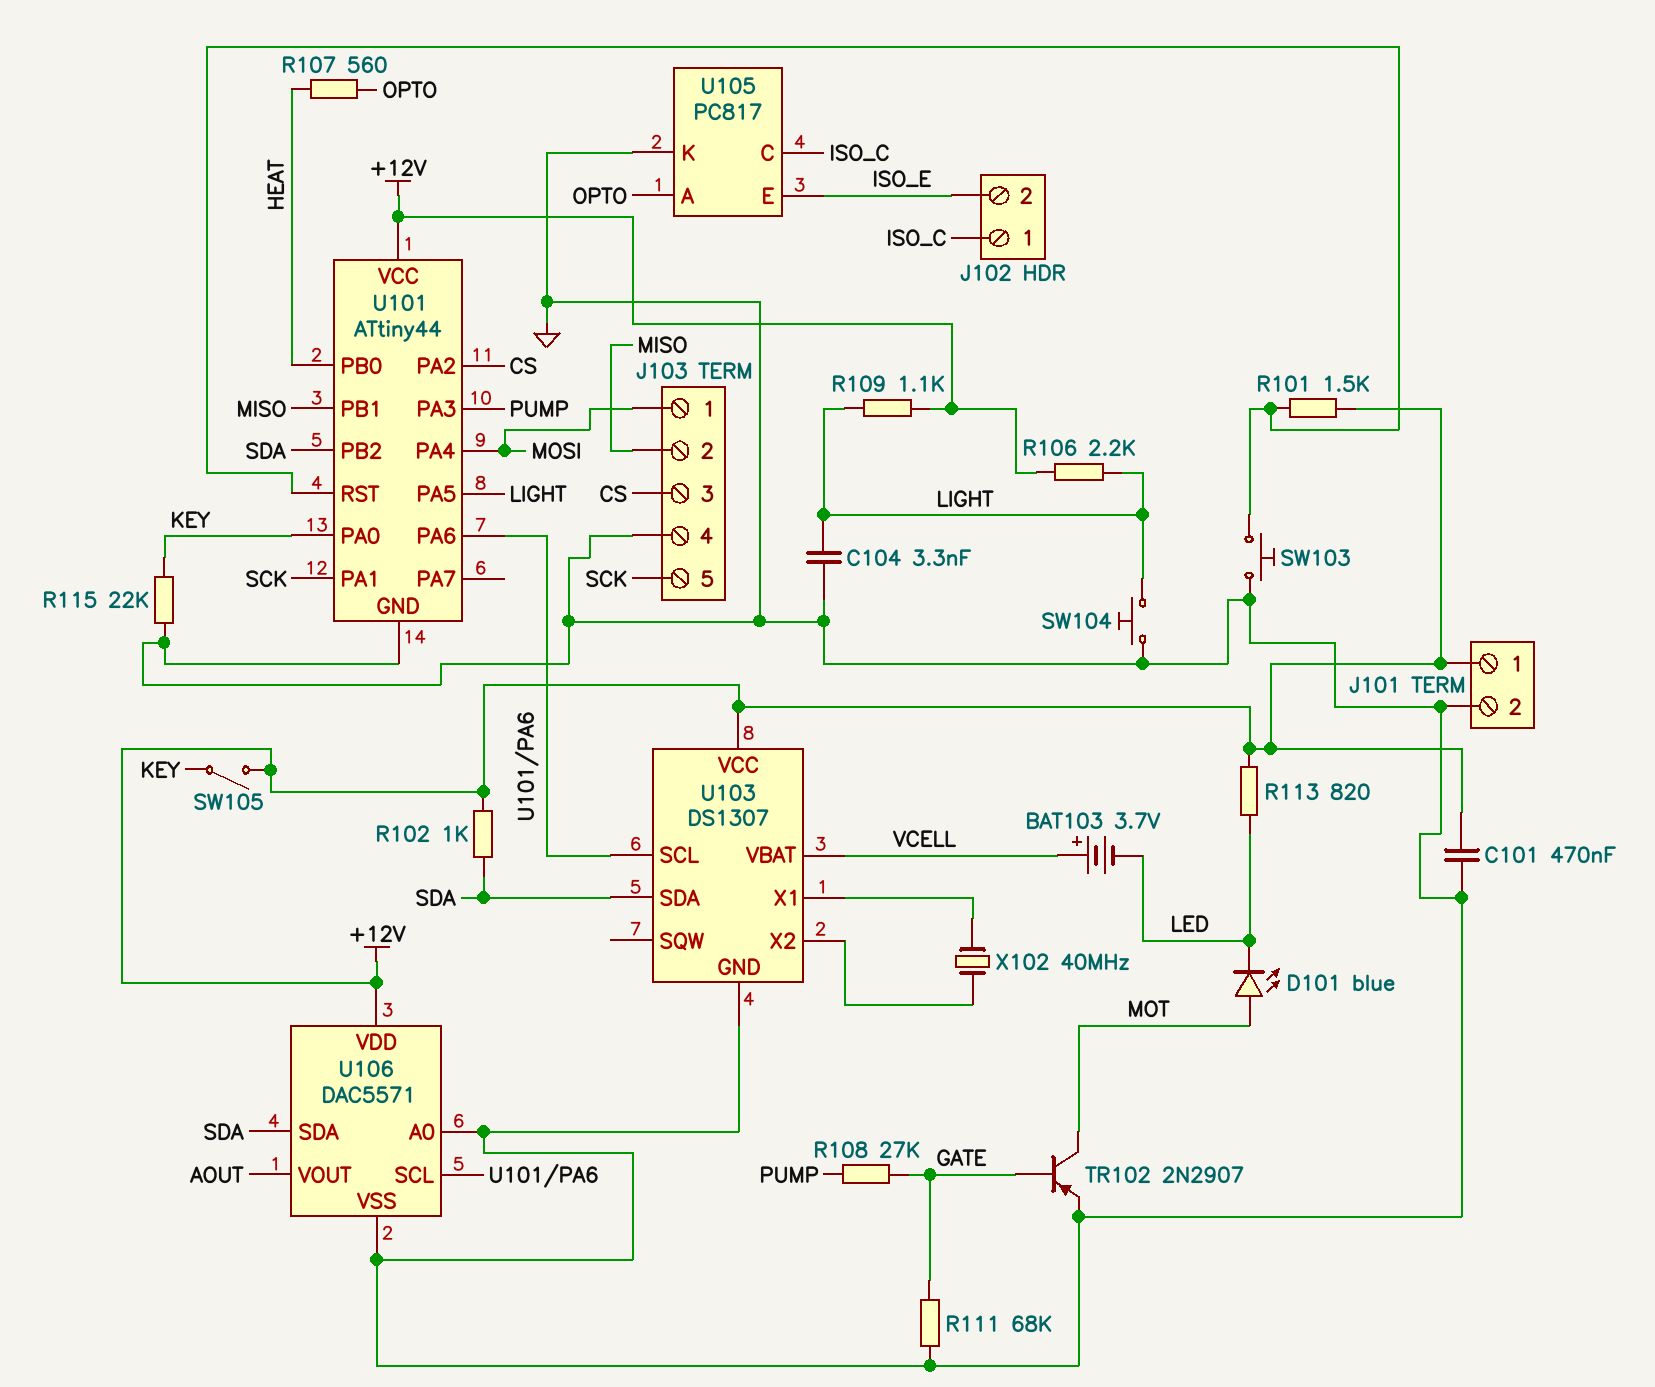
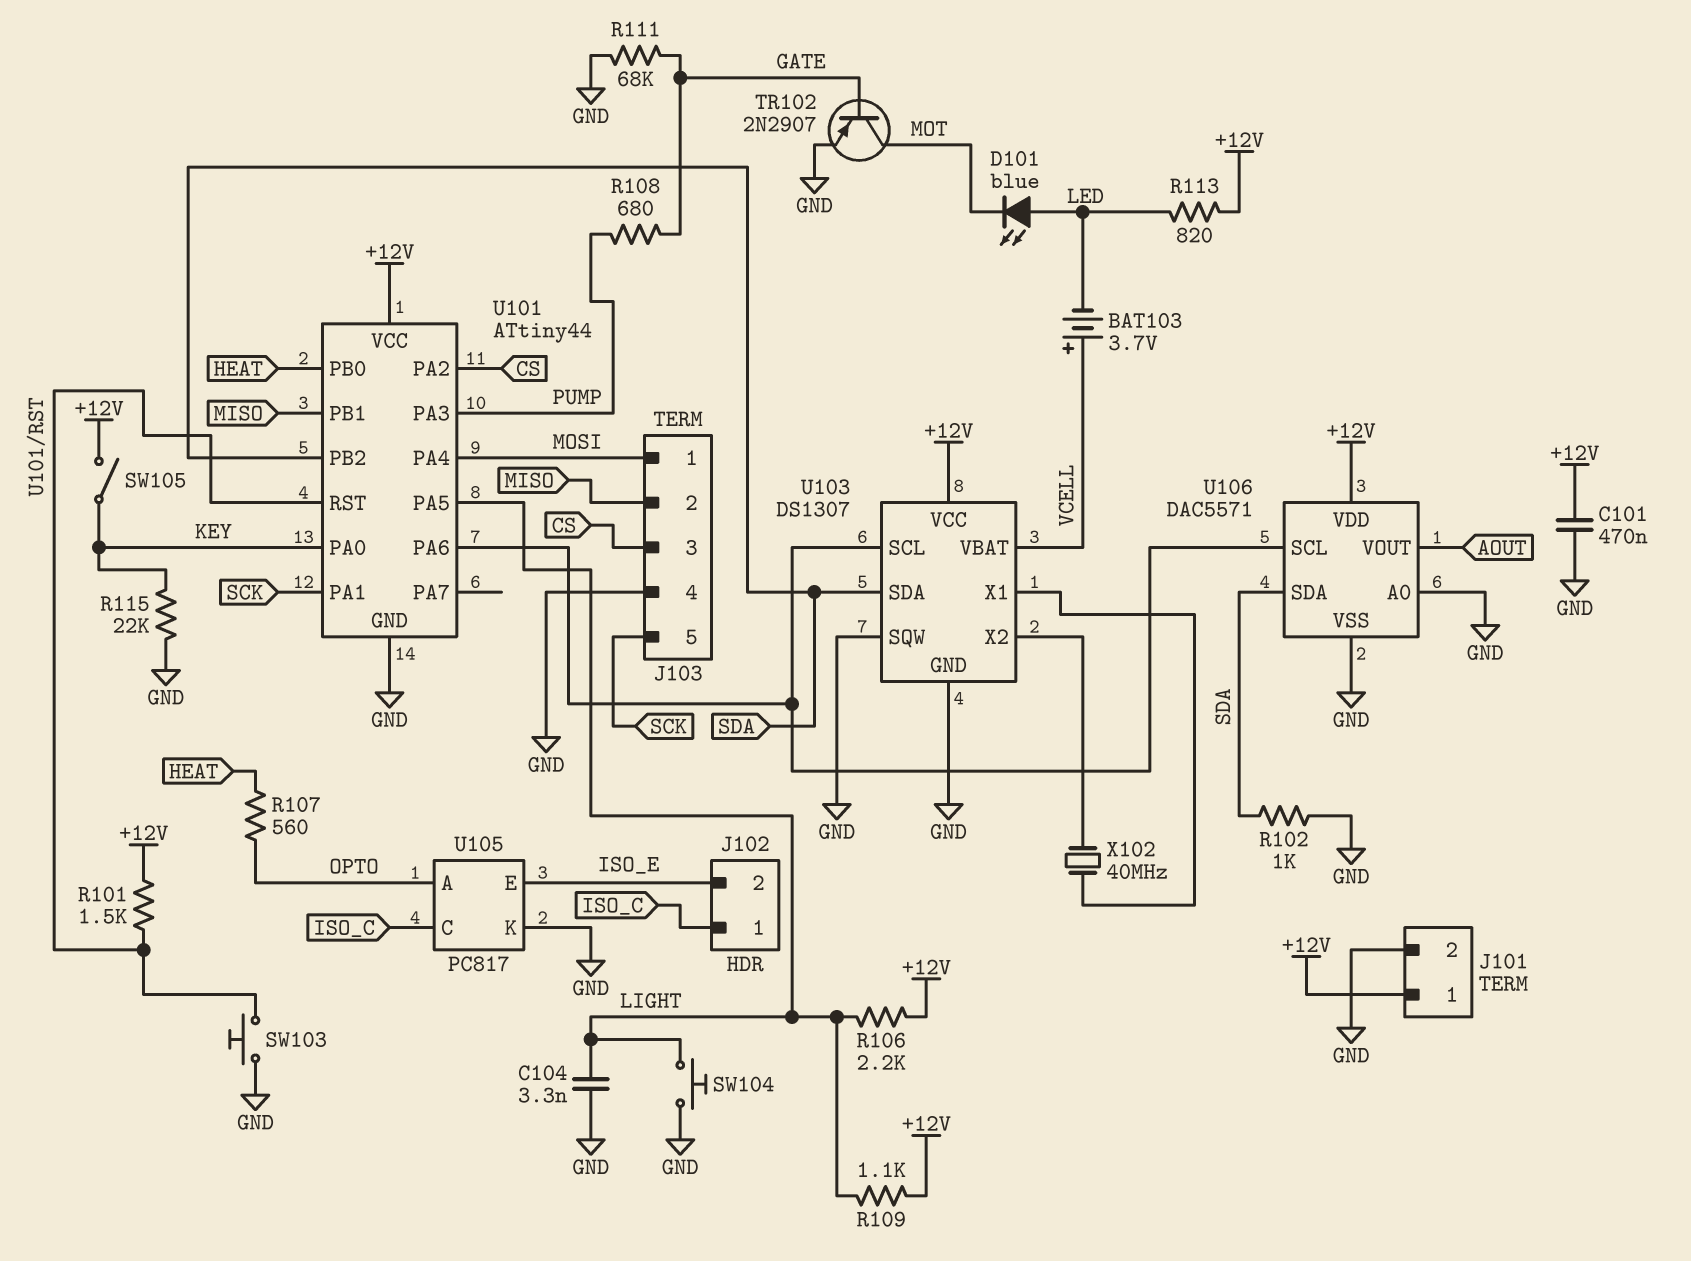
D101: LED blue (A MOT, K LED) -> LED blue (A LED, K MOT)
R102: 1k (+12V, SDA) -> 1k (GND, SDA)
R108: 27k (GATE, PUMP) -> 680 (GATE, PUMP)
U103 pin SQW: none -> GND

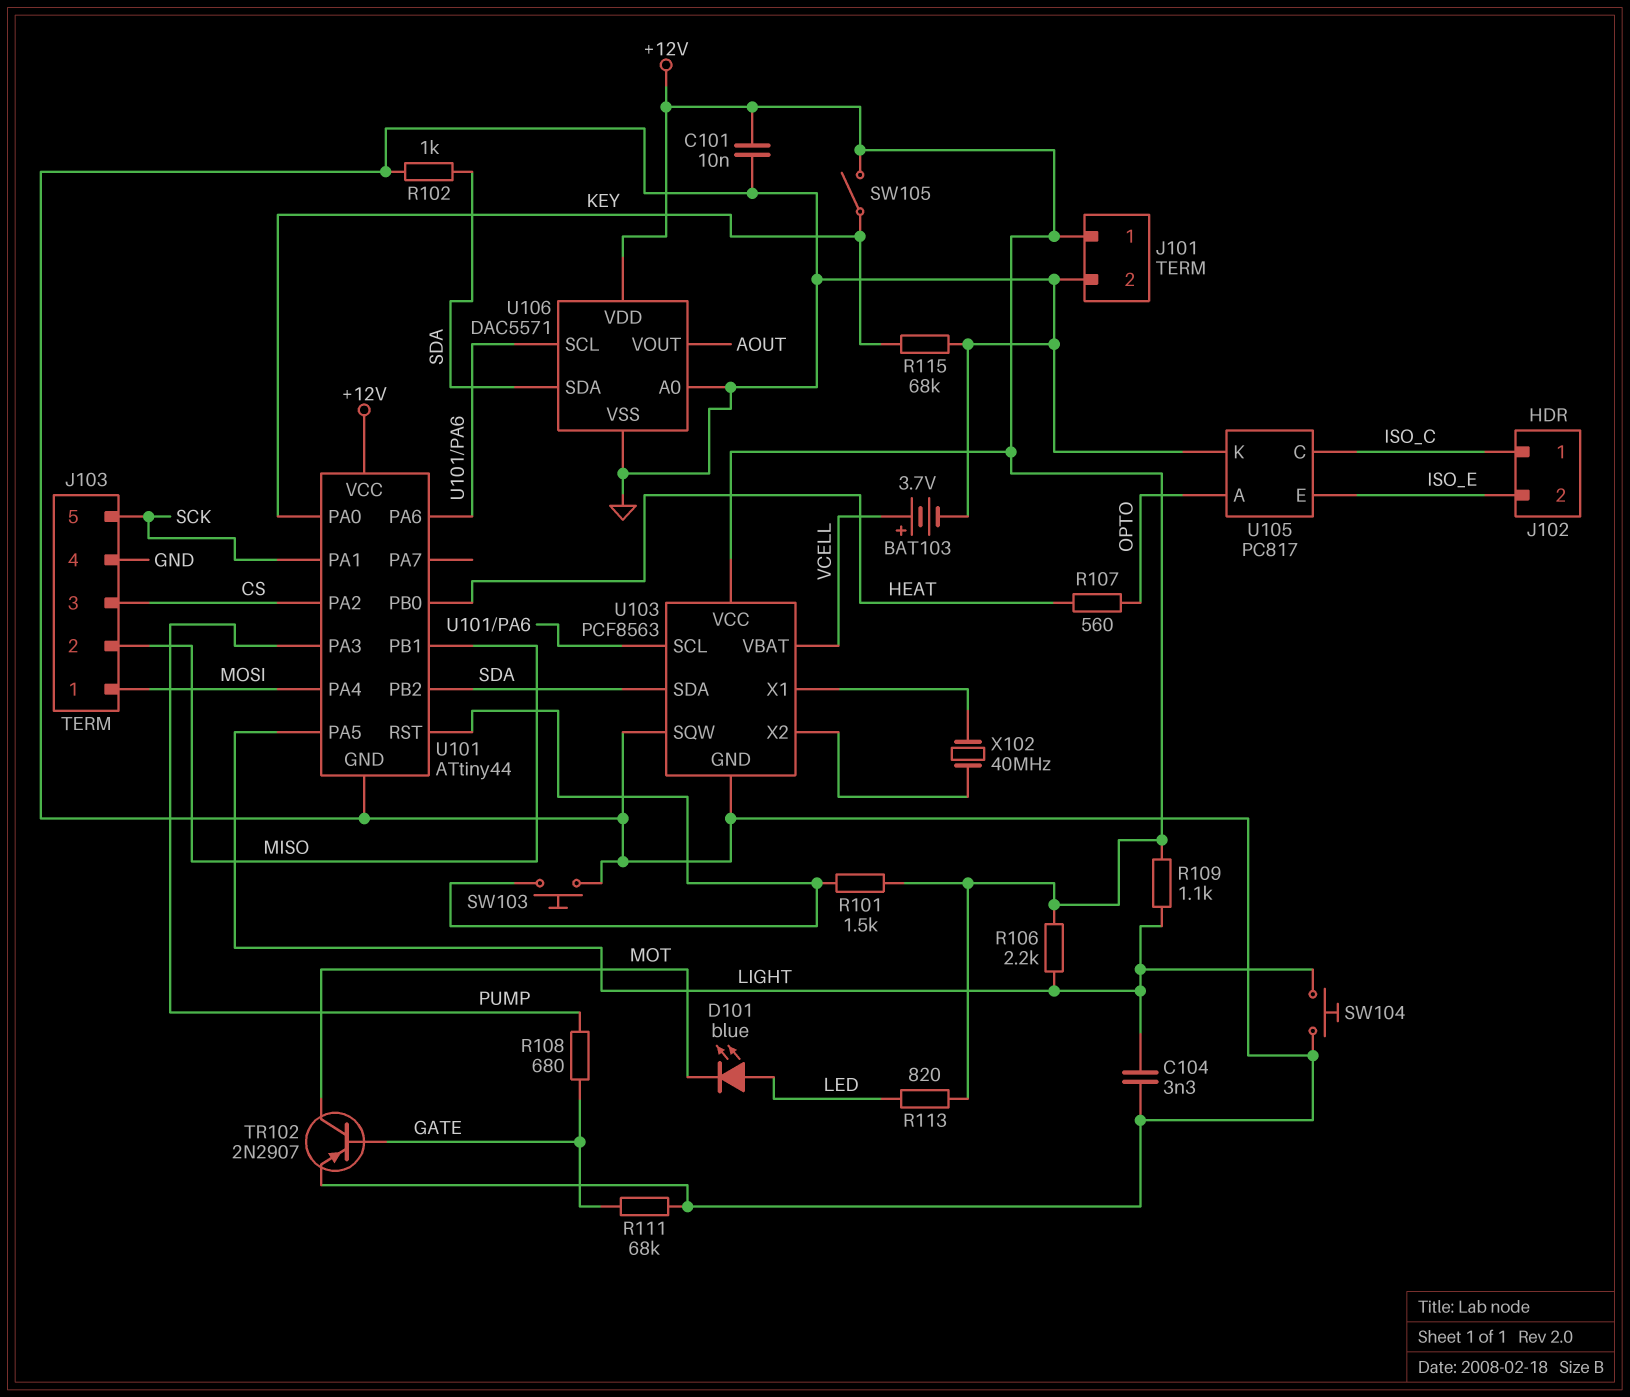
BAT103: 3.7V (plus VCELL, minus LED) -> 3.7V (plus VCELL, minus GND)
C101: 470nF (+12V, GND) -> 10nF (+12V, GND)
R115: 22k (GND, KEY) -> 68k (GND, KEY)
U103: DS1307 -> PCF8563

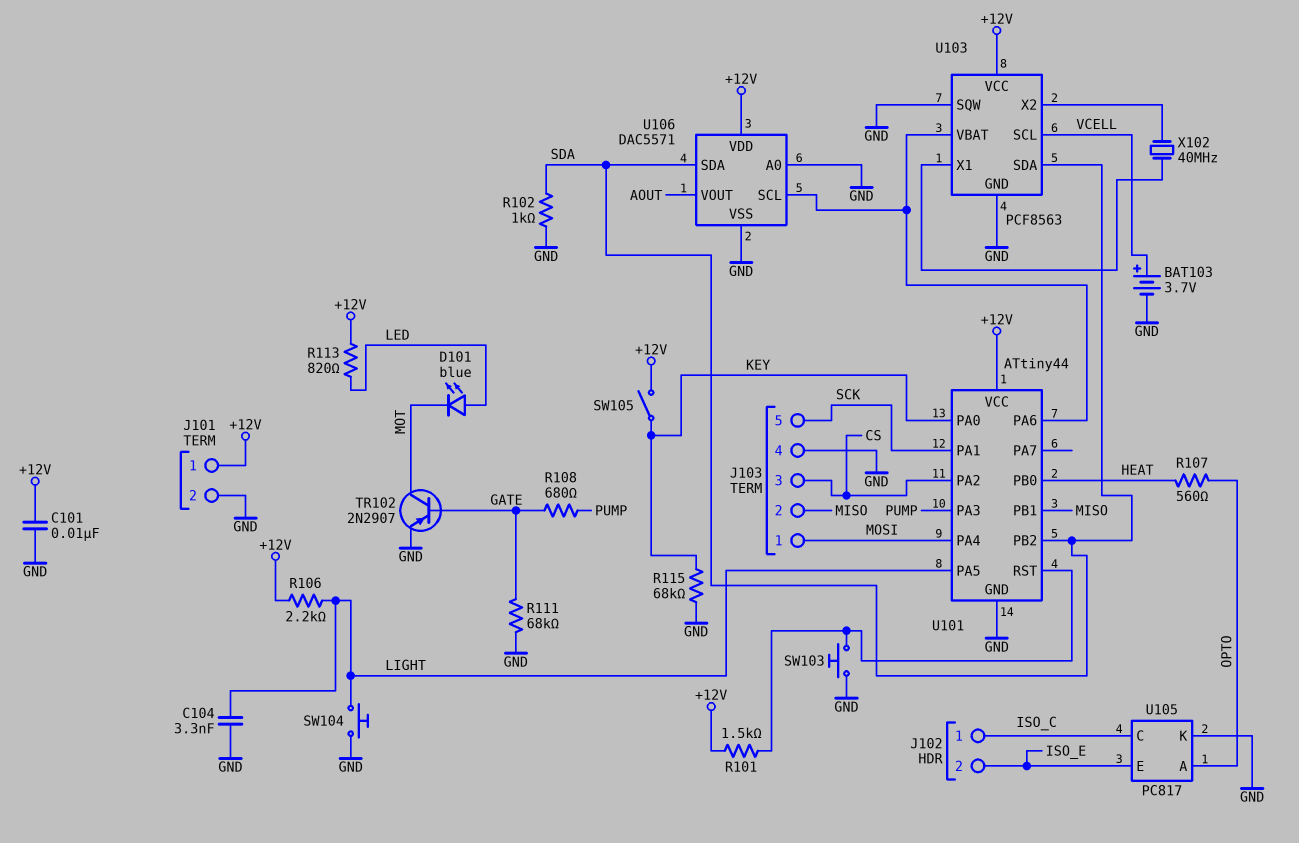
R109: 1.1k (+12V, LIGHT) -> none
U103 pin SCL: U101/PA6 -> VCELL
U103 pin VBAT: VCELL -> U101/PA6

